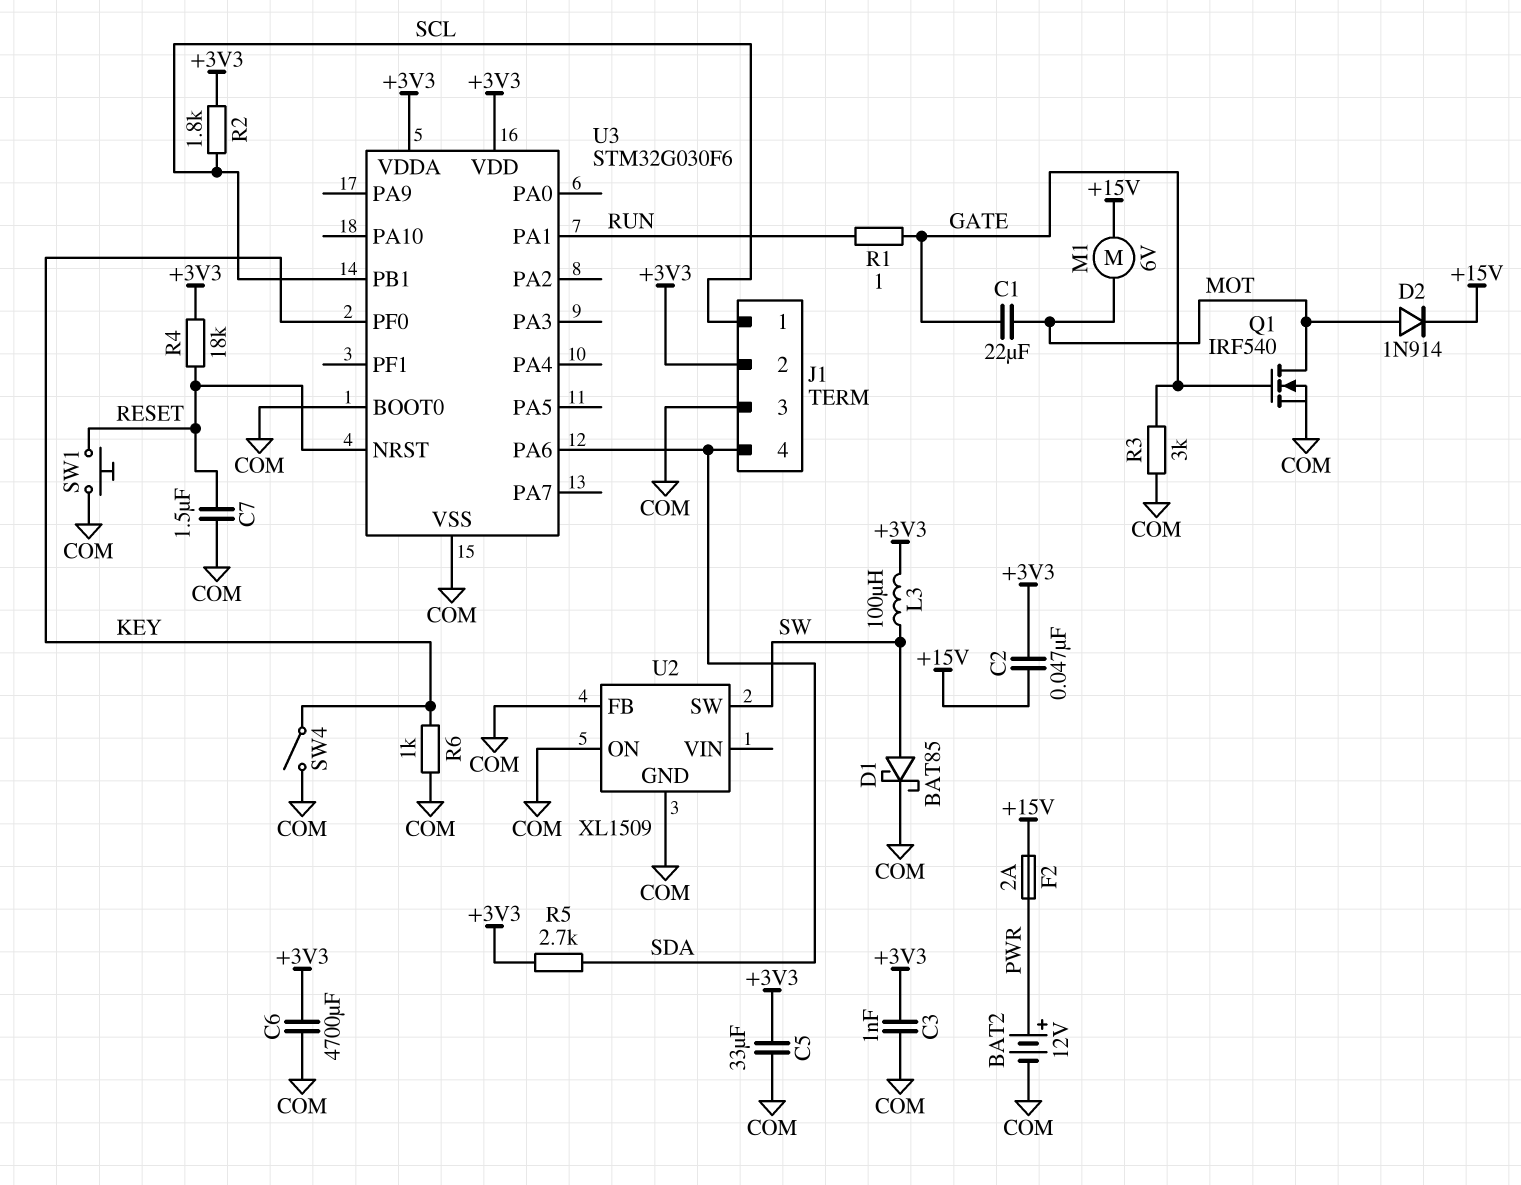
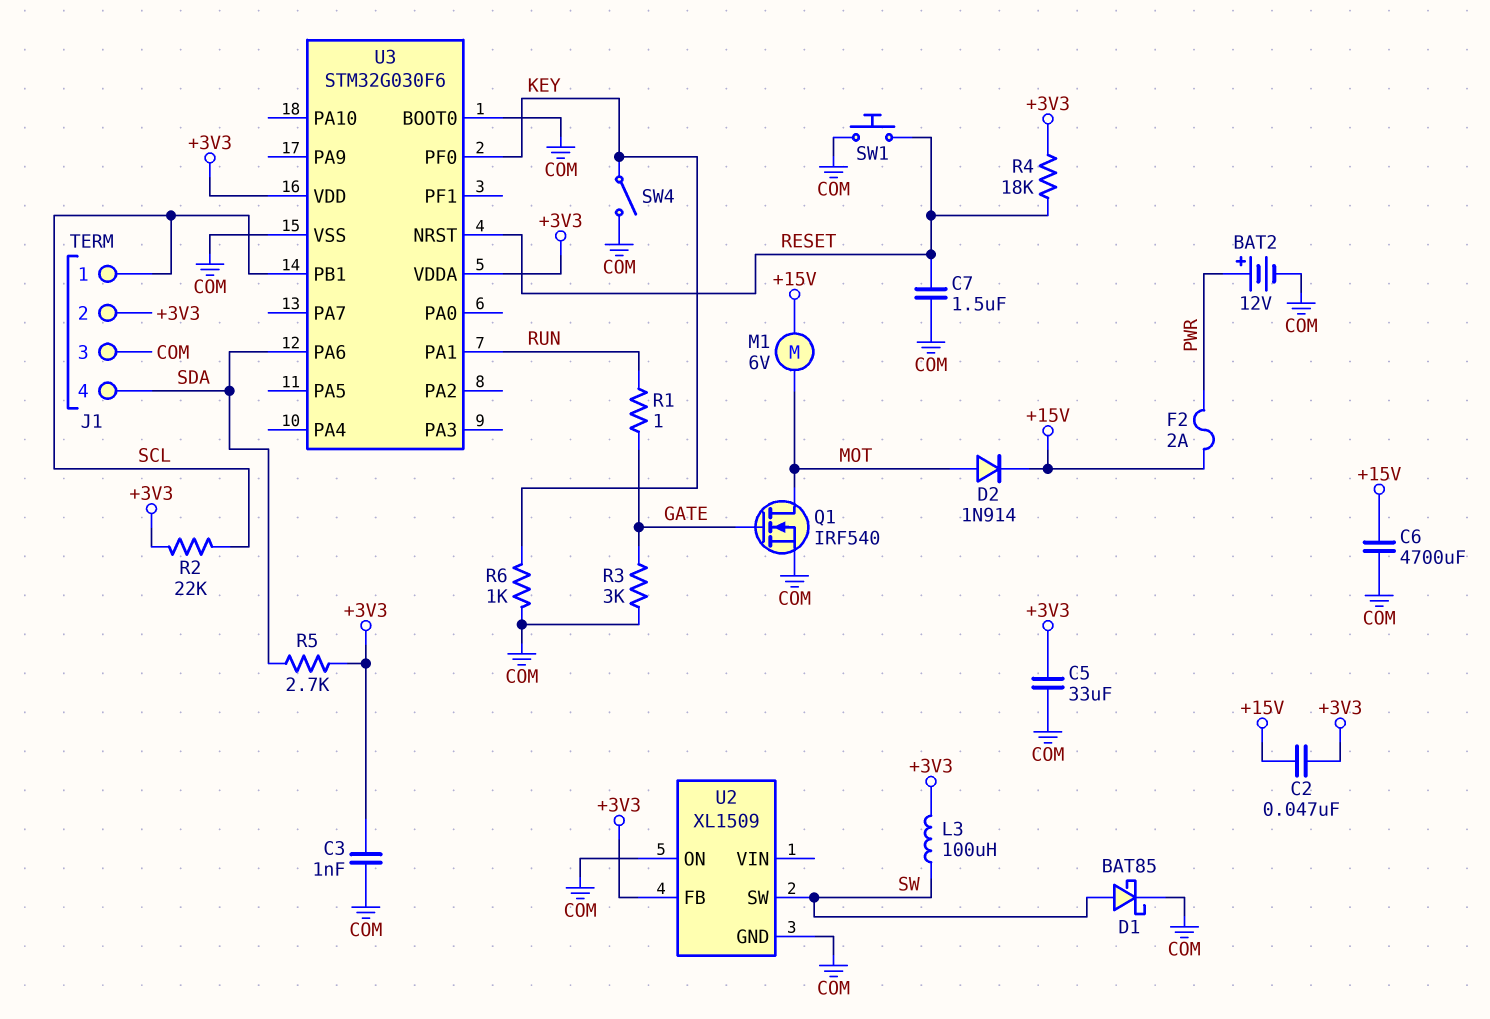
C1: 22uF (GATE, MOT) -> none
C6: 4700uF (+3V3, COM) -> 4700uF (+15V, COM)
R2: 1.8k (+3V3, SCL) -> 22k (+3V3, SCL)
U2 pin FB: COM -> +3V3

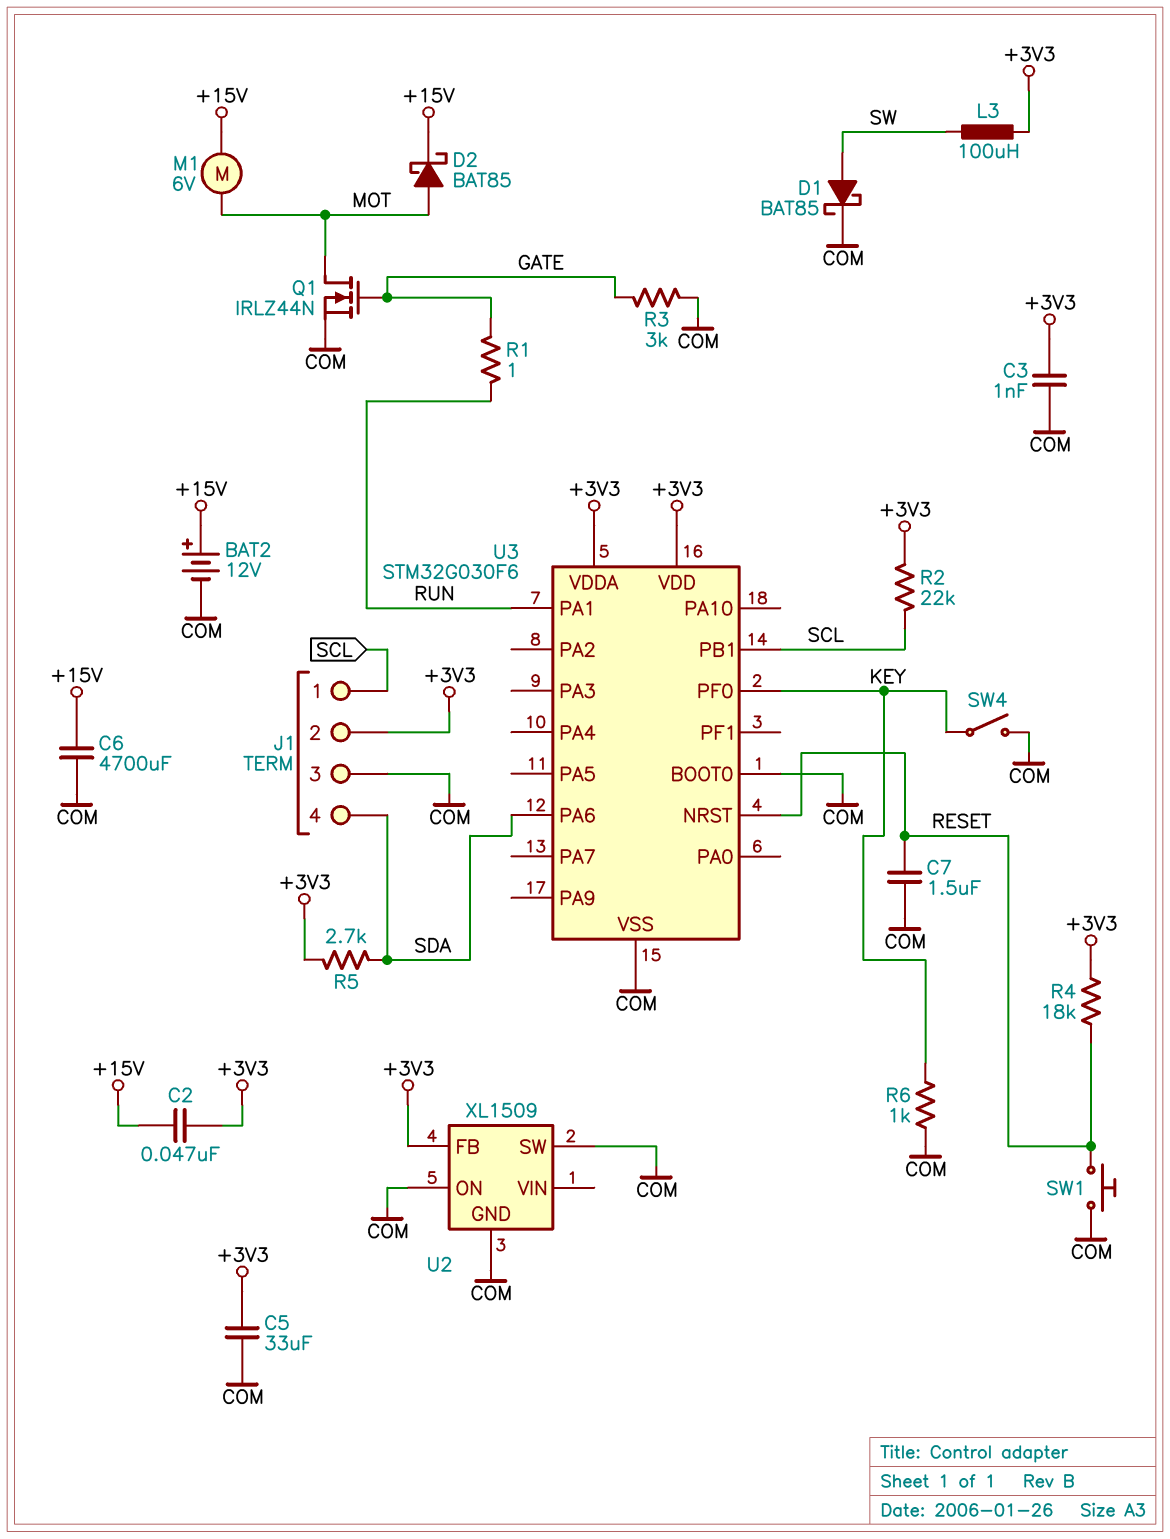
BAT2: 12V (plus PWR, minus COM) -> 12V (plus +15V, minus COM)
D2: diode 1N914 (A MOT, K +15V) -> schottky BAT85 (A MOT, K +15V)
F2: 2A (+15V, PWR) -> none
Q1: NMOS IRF540 (G GATE, D MOT, S COM) -> NMOS IRLZ44N (G GATE, D MOT, S COM)
U2 pin SW: SW -> COM

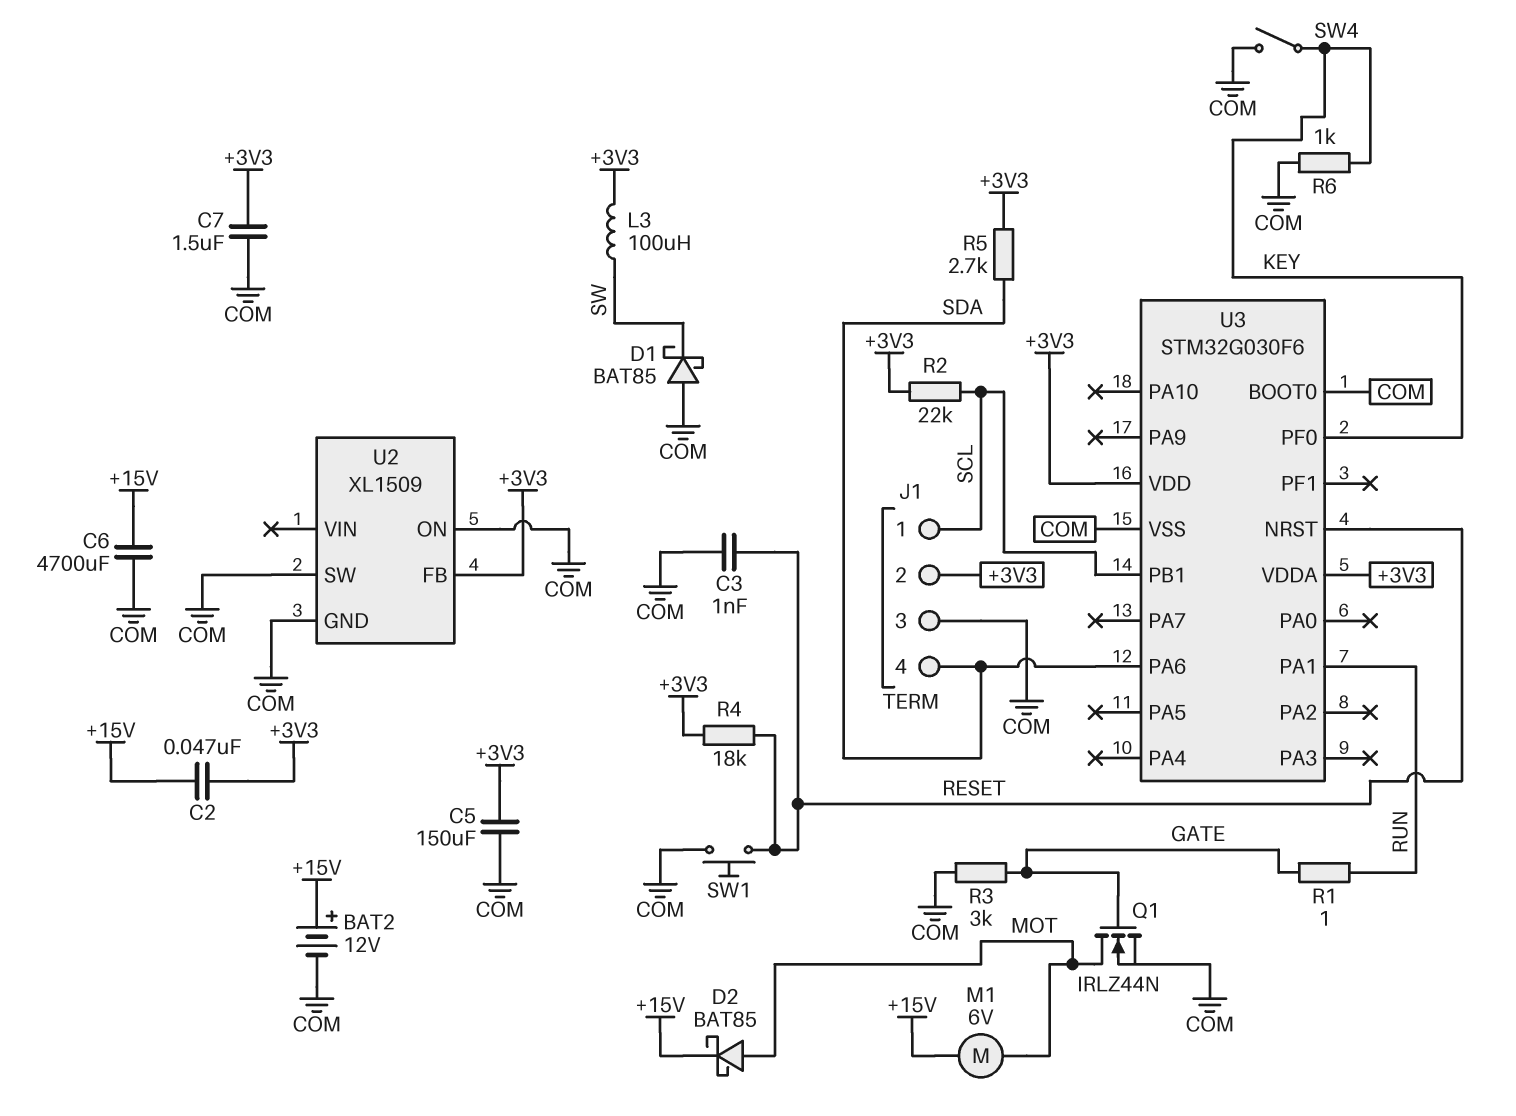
C3: 1nF (+3V3, COM) -> 1nF (COM, RESET)
C5: 33uF (+3V3, COM) -> 150uF (+3V3, COM)
C7: 1.5uF (COM, RESET) -> 1.5uF (+3V3, COM)
D1: schottky BAT85 (A SW, K COM) -> schottky BAT85 (A COM, K SW)

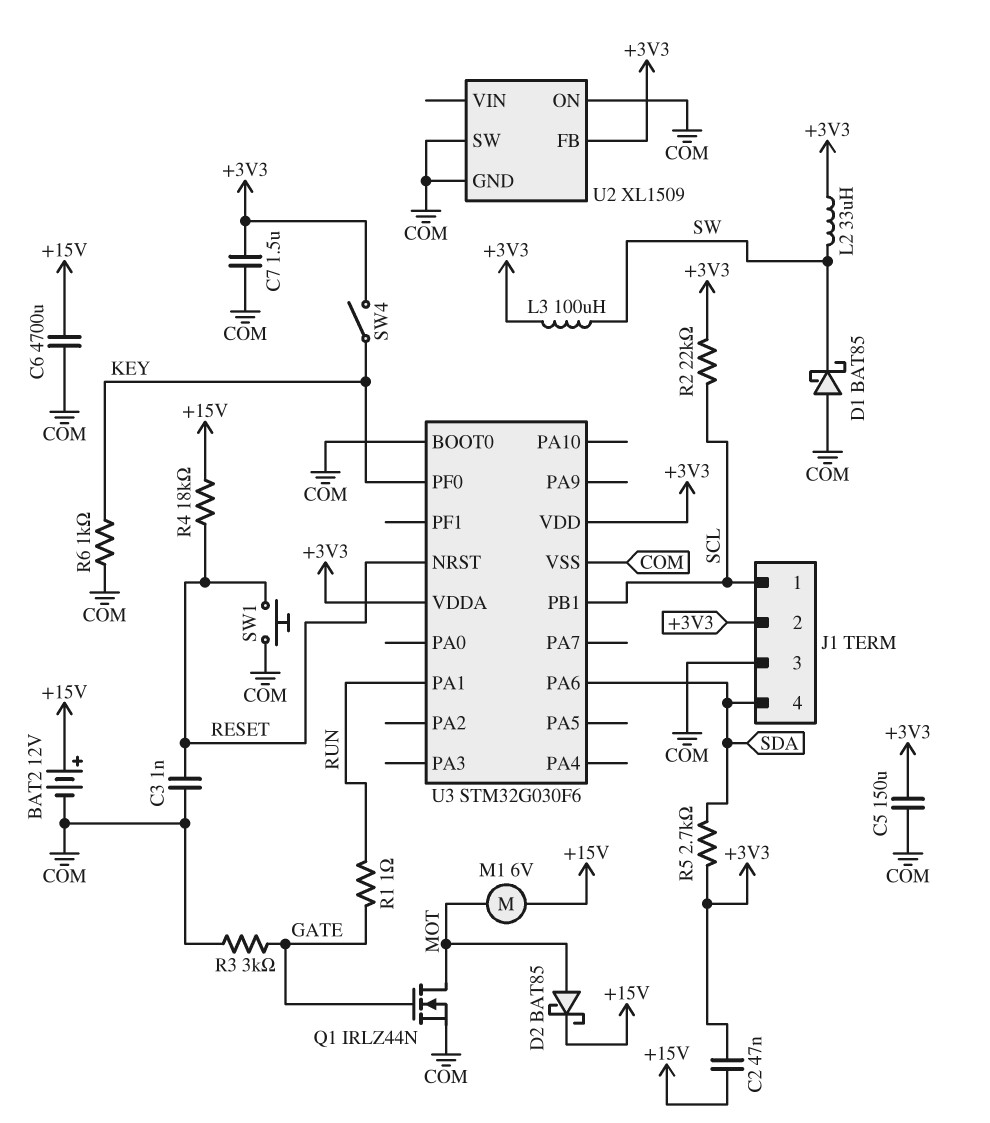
L2: none -> 33uH (+3V3, SW)
R4: 18k (+3V3, RESET) -> 18k (+15V, RESET)
SW4: switch (COM, KEY) -> switch (+3V3, KEY)

